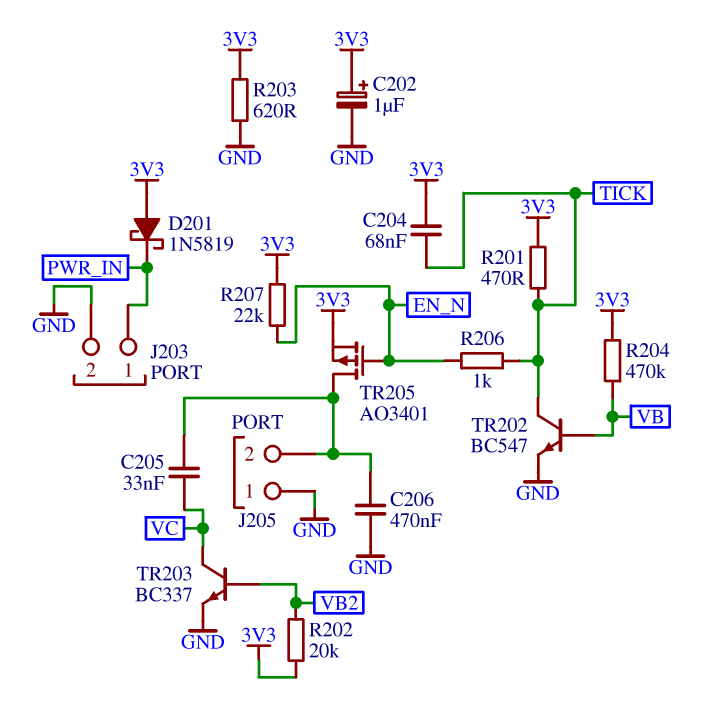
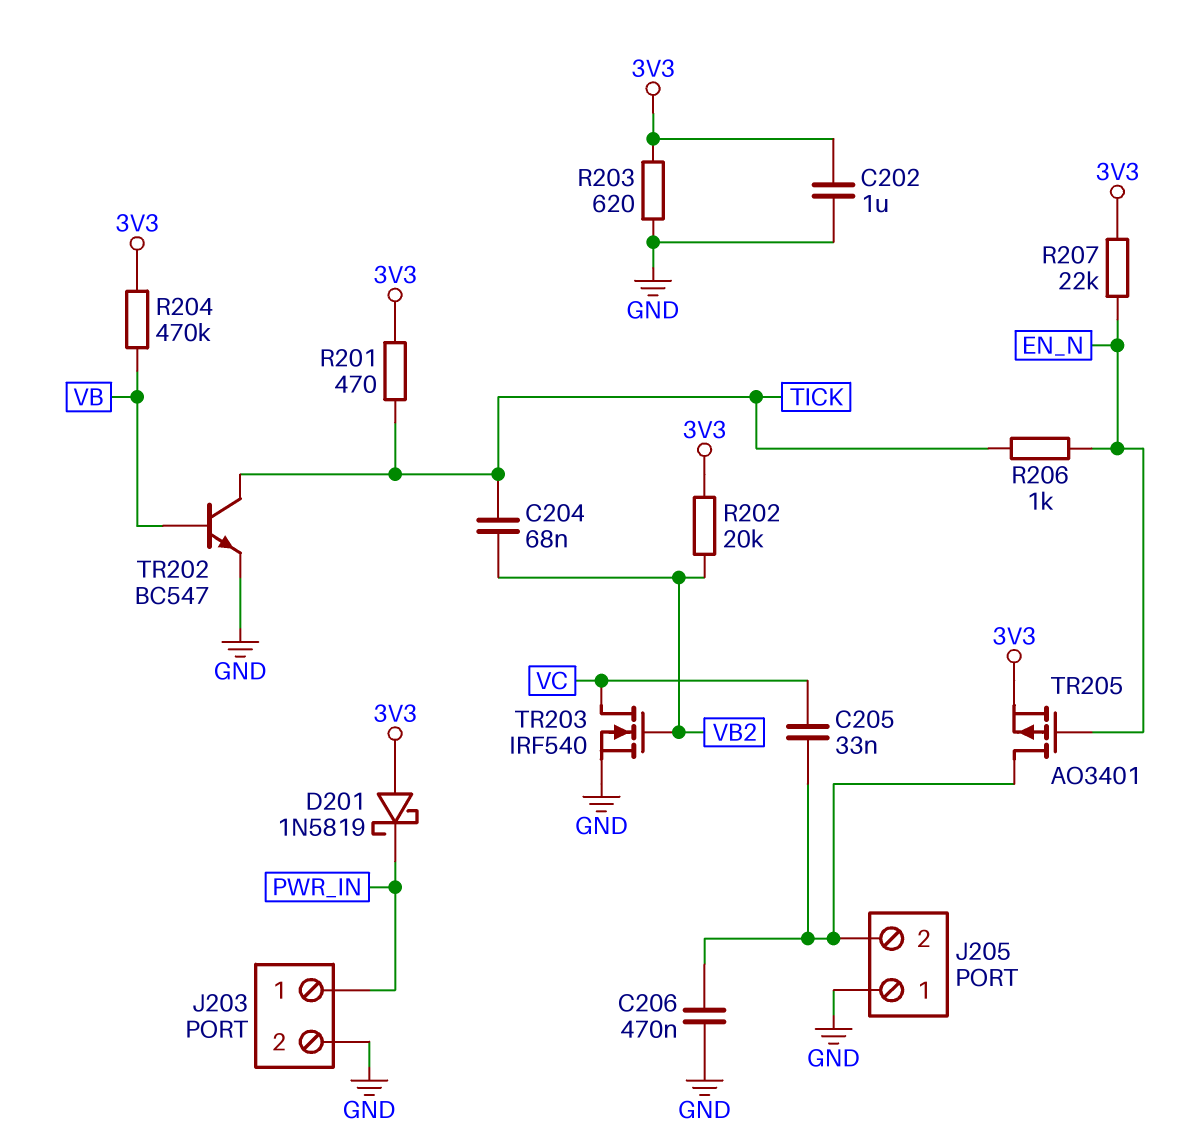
C202: 1uF (plus 3V3, minus GND) -> 1uF (3V3, GND)
C204: 68nF (3V3, TICK) -> 68nF (TICK, VB2)
TR203: NPN BC337 (B VB2, C VC, E GND) -> NMOS IRF540 (G VB2, D VC, S GND)

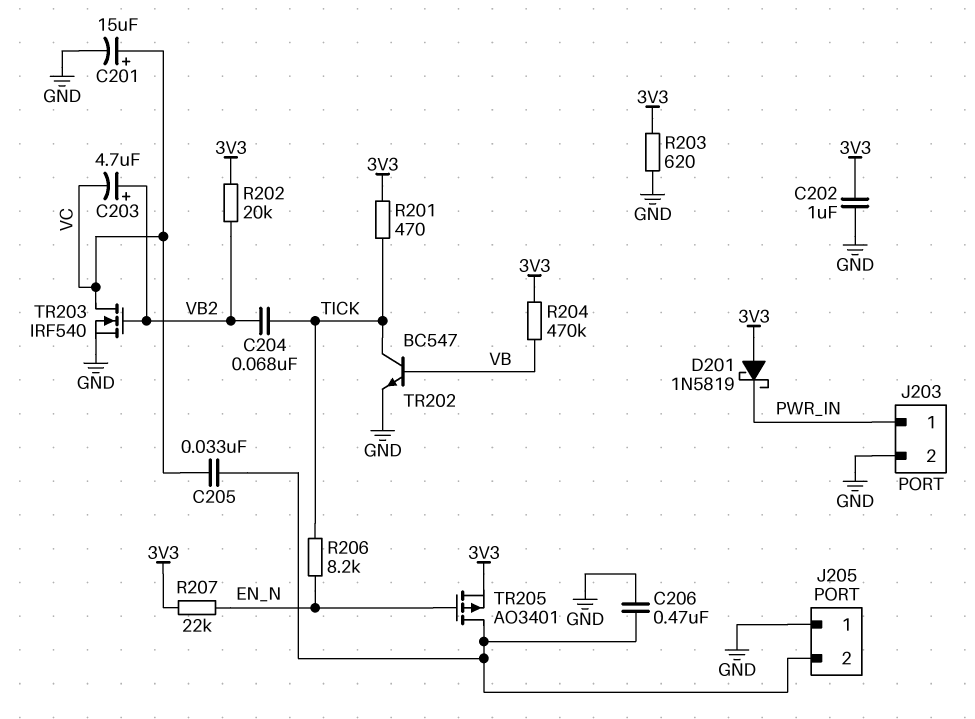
C201: none -> 15uF (plus VC, minus GND)
C203: none -> 4.7uF (plus VB2, minus VC)
R206: 1k (EN_N, TICK) -> 8.2k (EN_N, TICK)

